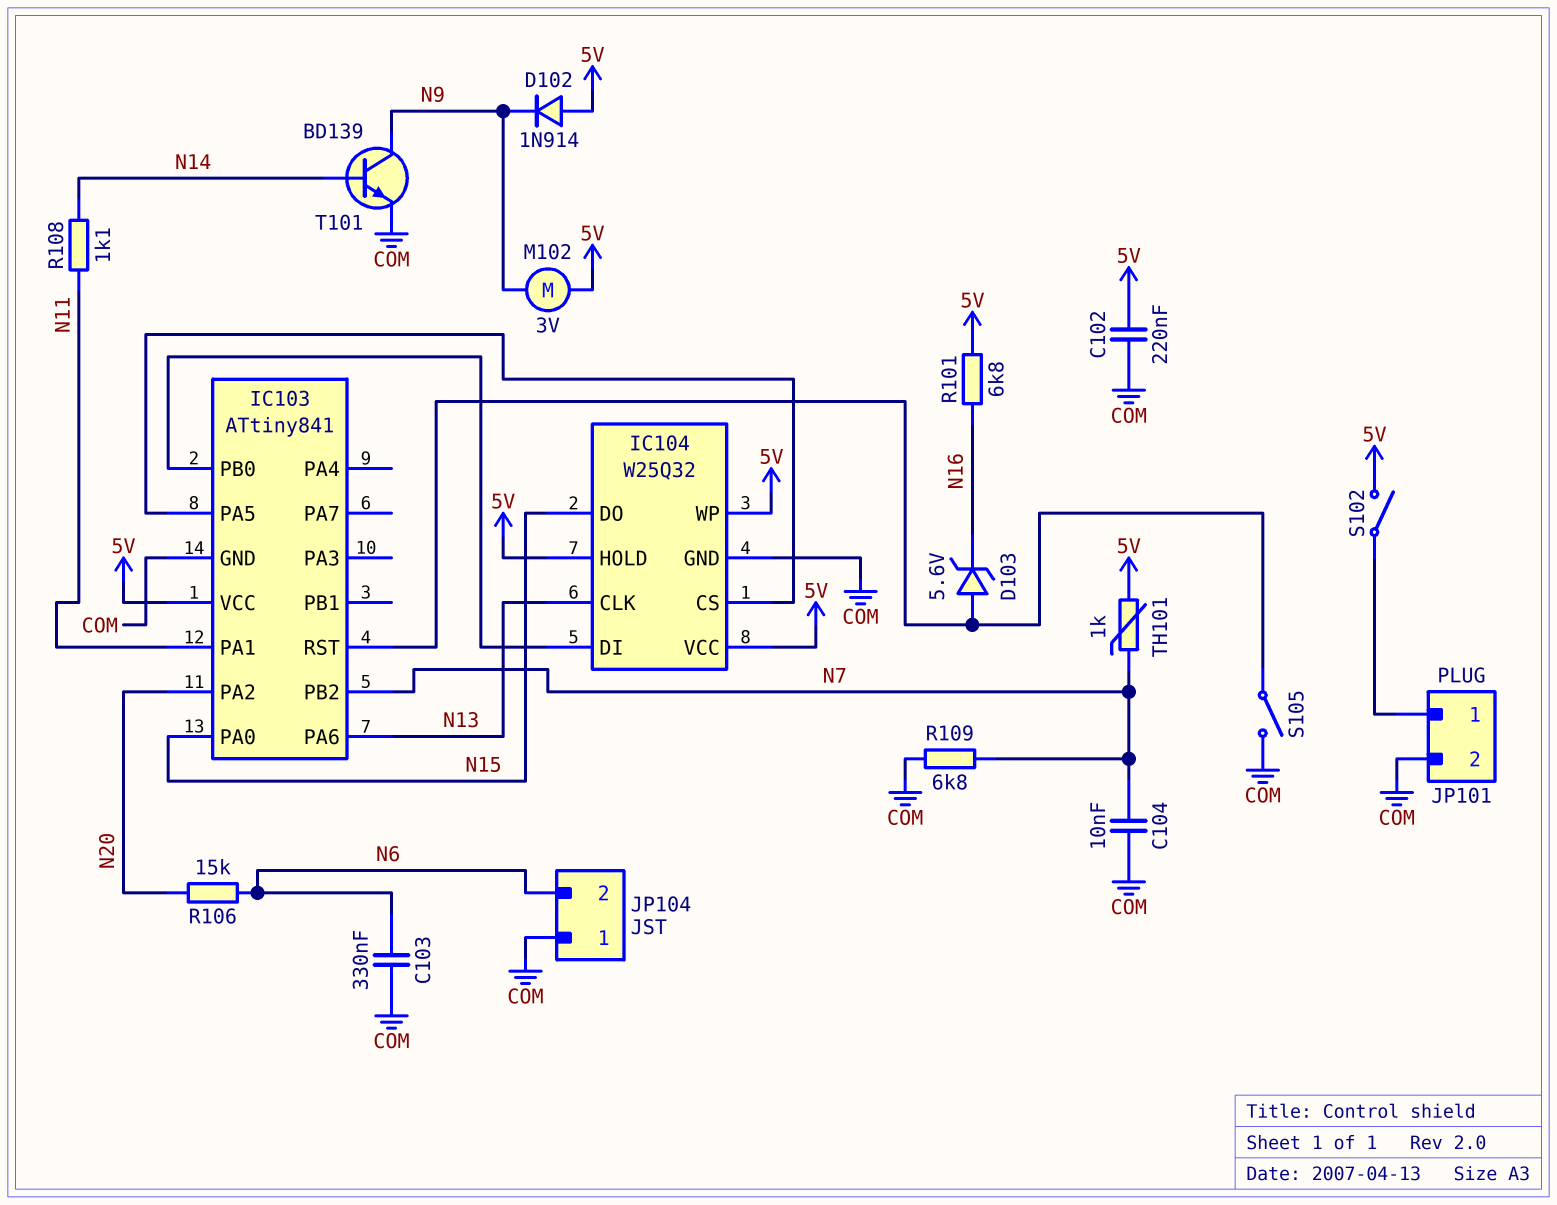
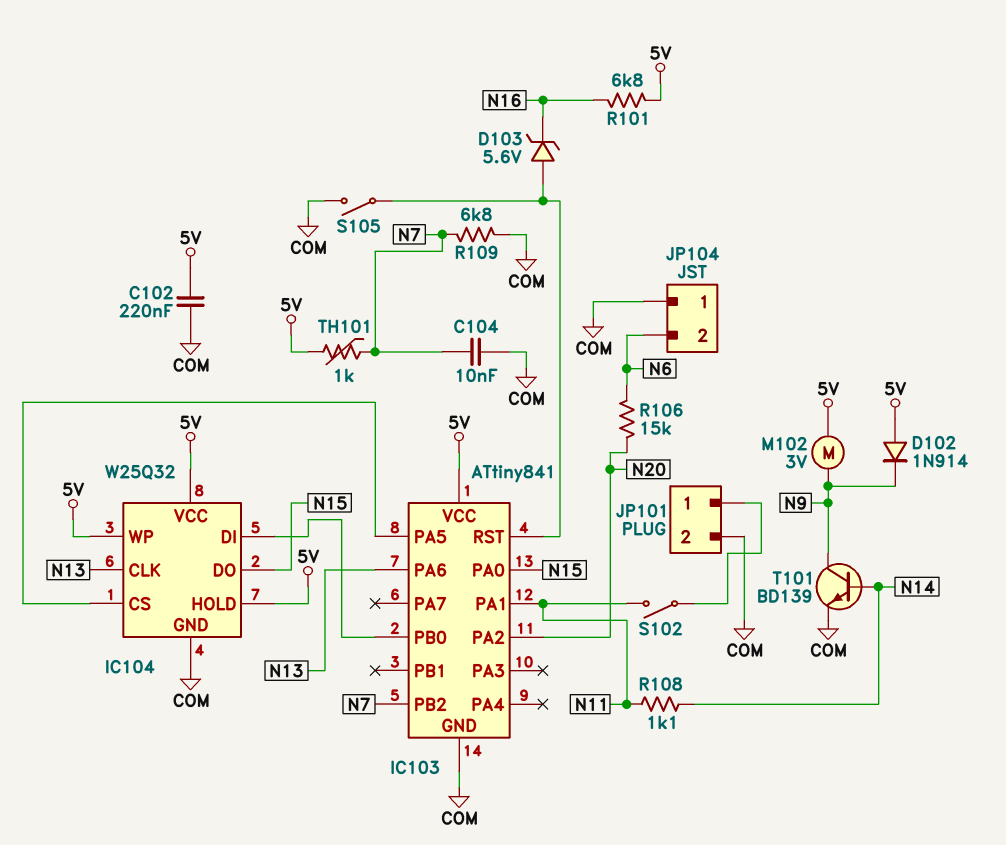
C103: 330nF (COM, N6) -> none
S102: switch (5V, JP101/1) -> switch (JP101/1, N11)

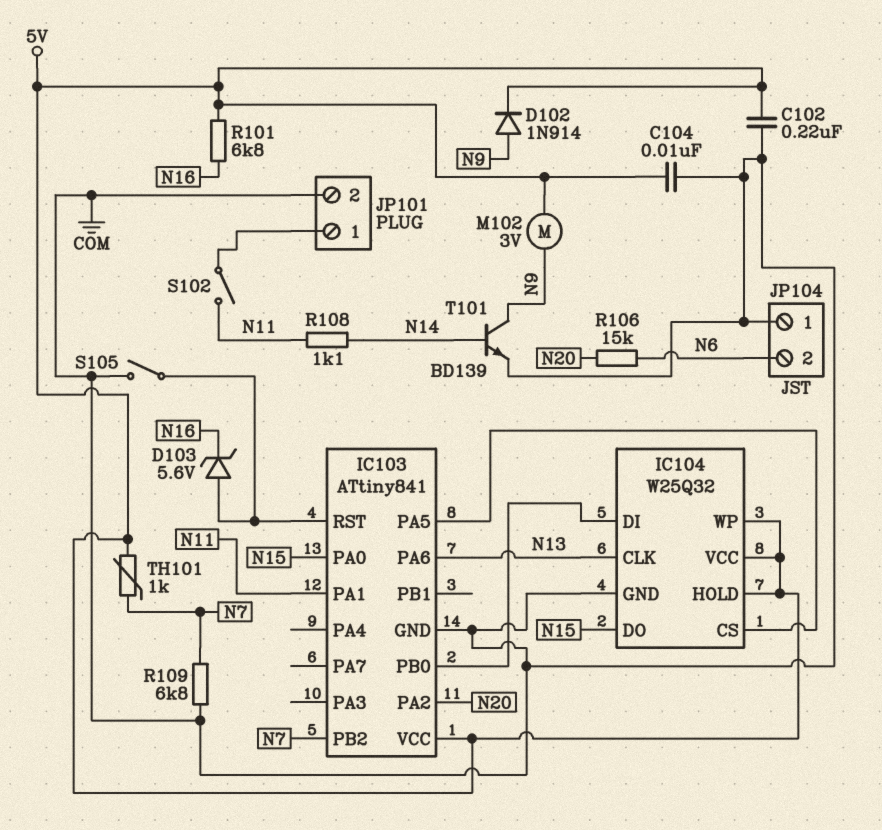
C104: 10nF (COM, N7) -> 10nF (5V, COM)
D102: diode 1N914 (A 5V, K N9) -> diode 1N914 (A N9, K 5V)

